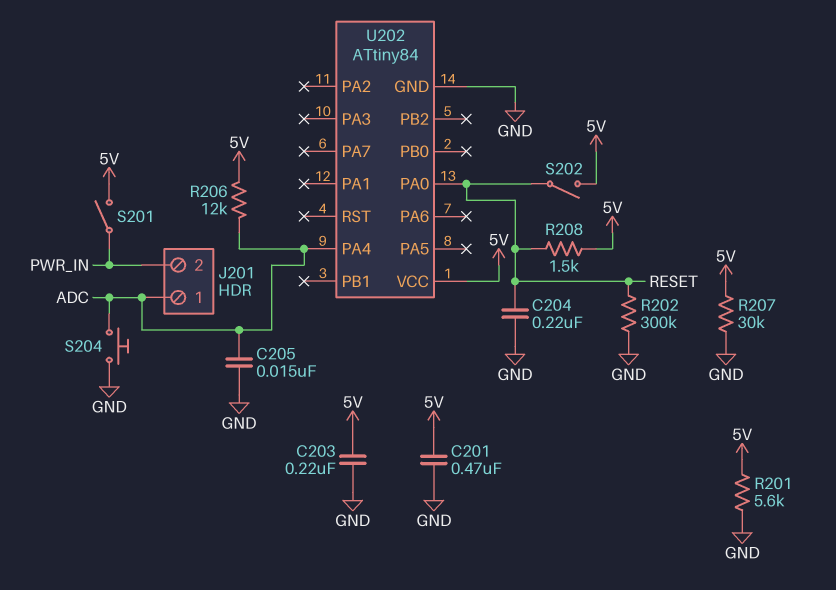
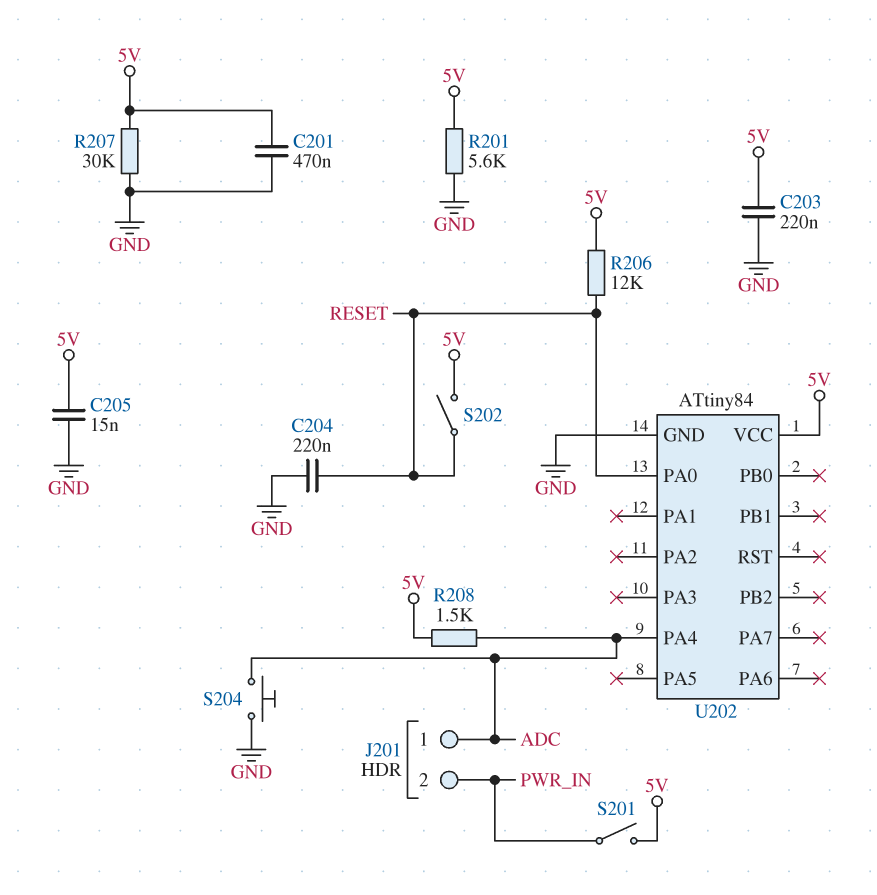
C205: 15nF (ADC, GND) -> 15nF (5V, GND)
R202: 300k (GND, RESET) -> none
R206: 12k (5V, ADC) -> 12k (5V, RESET)
R208: 1.5k (5V, RESET) -> 1.5k (5V, ADC)

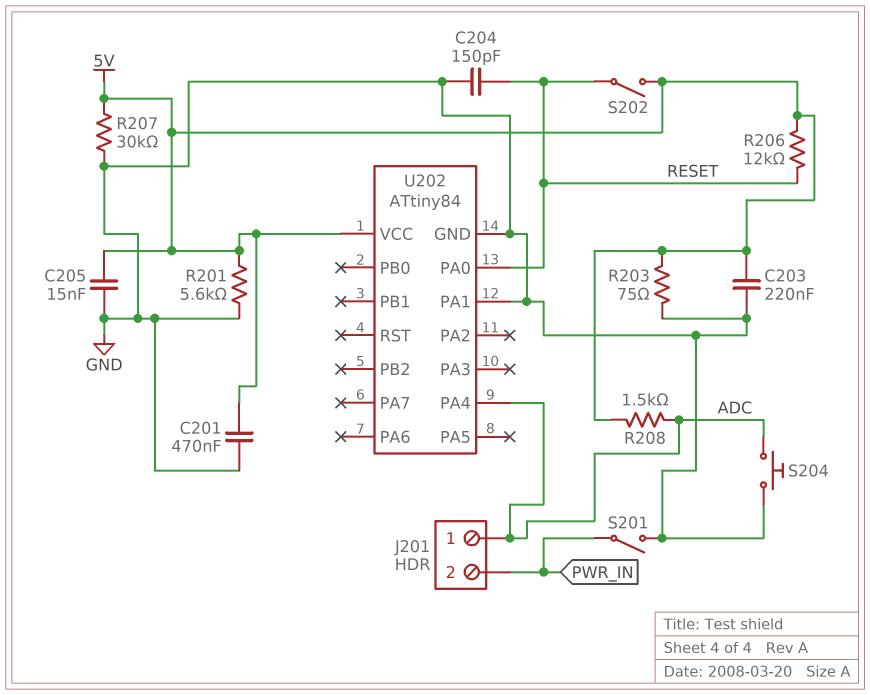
C204: 220nF (GND, RESET) -> 150pF (GND, RESET)
R203: none -> 75 (5V, GND)
S201: switch (5V, PWR_IN) -> switch (GND, PWR_IN)
U202 pin PA1: none -> GND

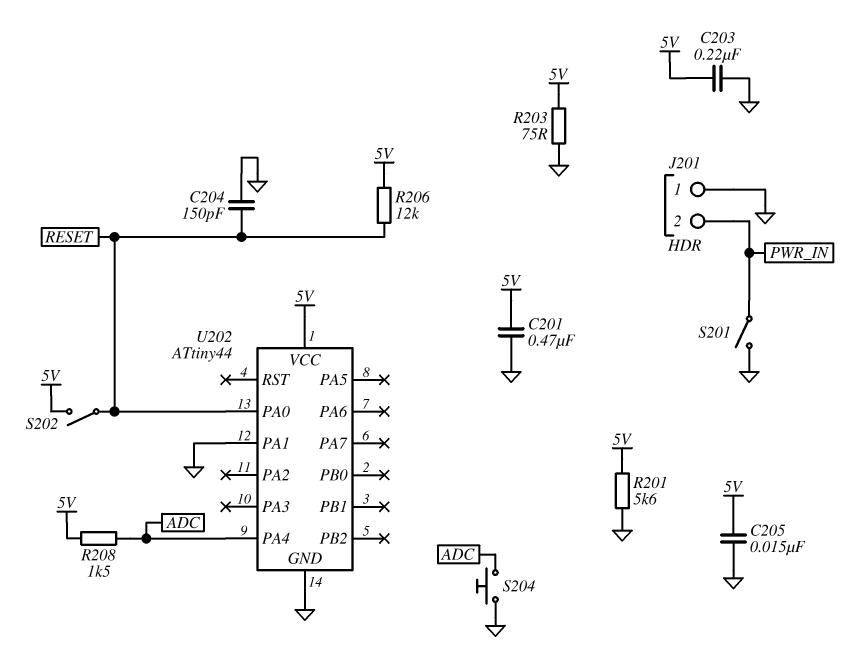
J201 pin 1: ADC -> GND
R207: 30k (5V, GND) -> none
U202: ATtiny84 -> ATtiny44

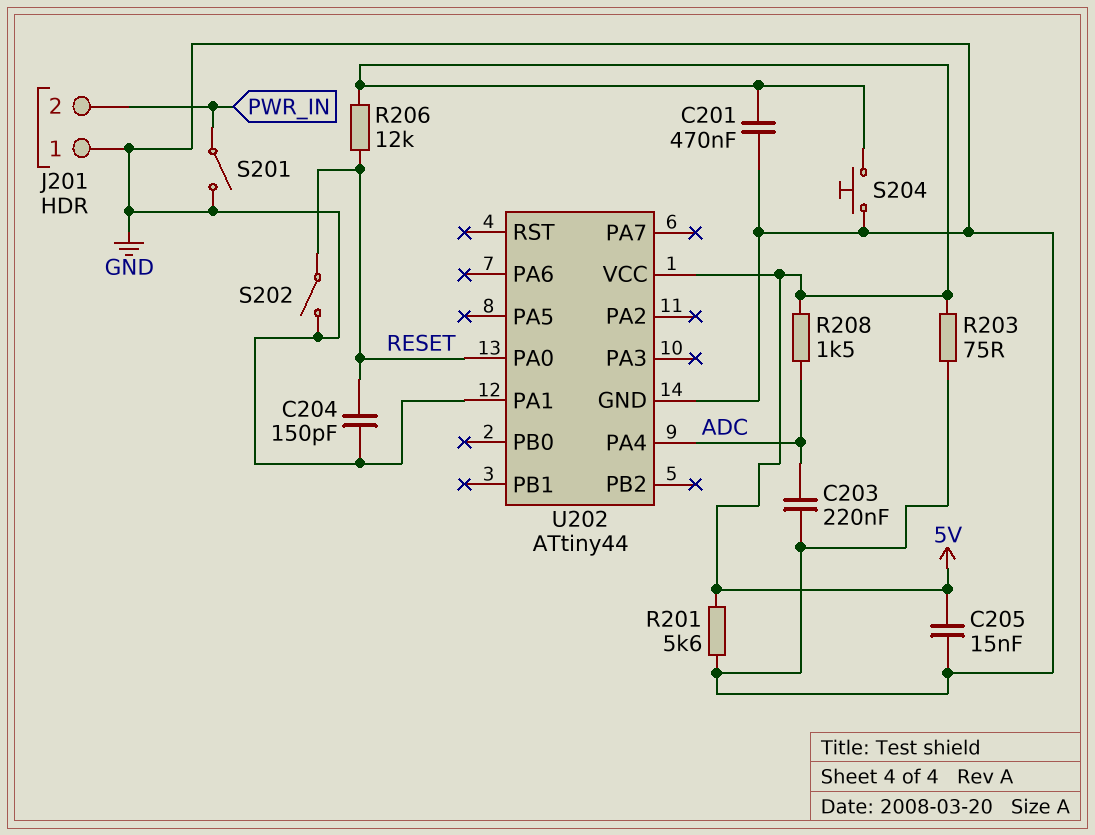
C203: 220nF (5V, GND) -> 220nF (ADC, GND)
S202: switch (5V, RESET) -> switch (GND, RESET)
S204: button (ADC, GND) -> button (5V, GND)

